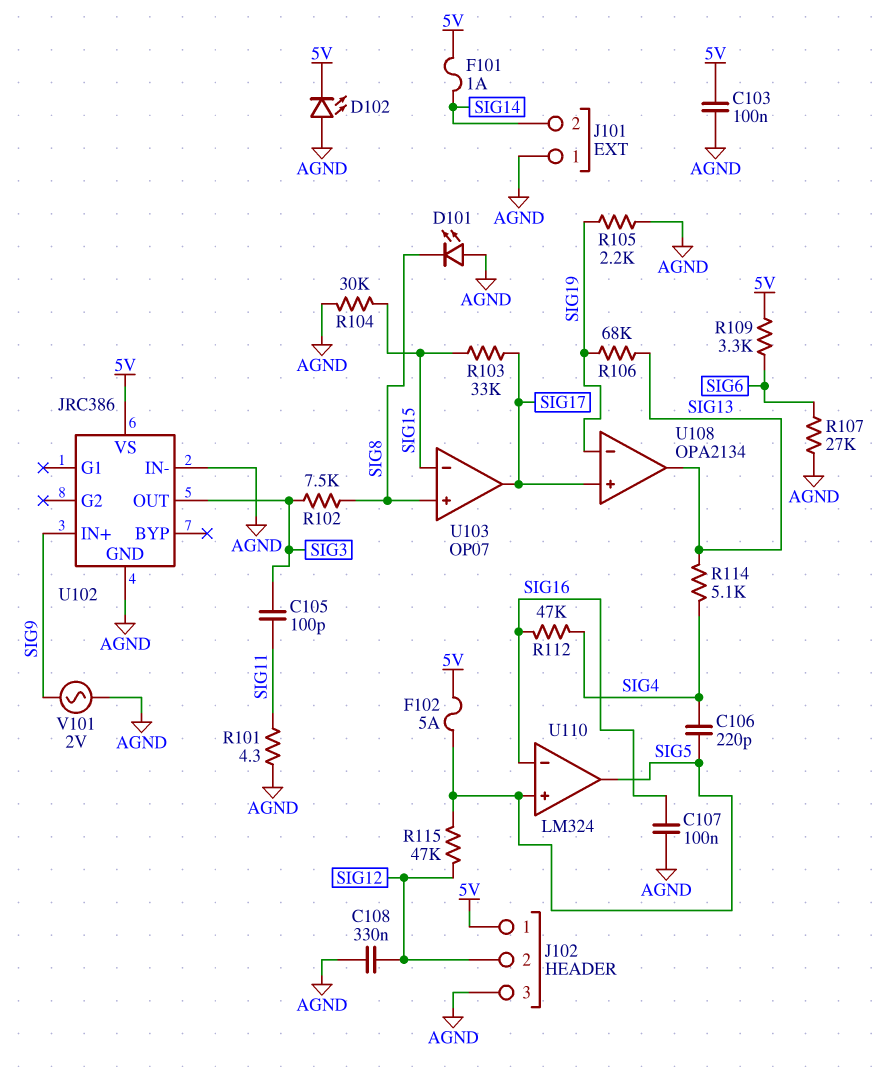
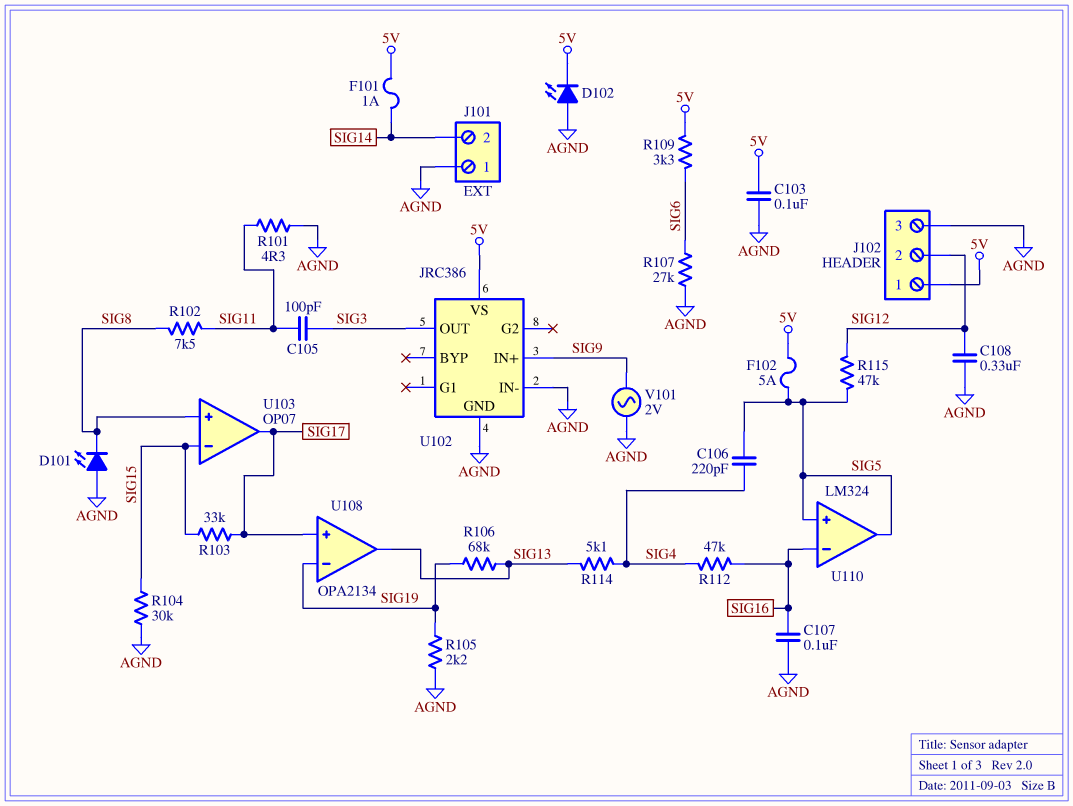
R102: 7.5k (SIG3, SIG8) -> 7.5k (SIG8, SIG11)

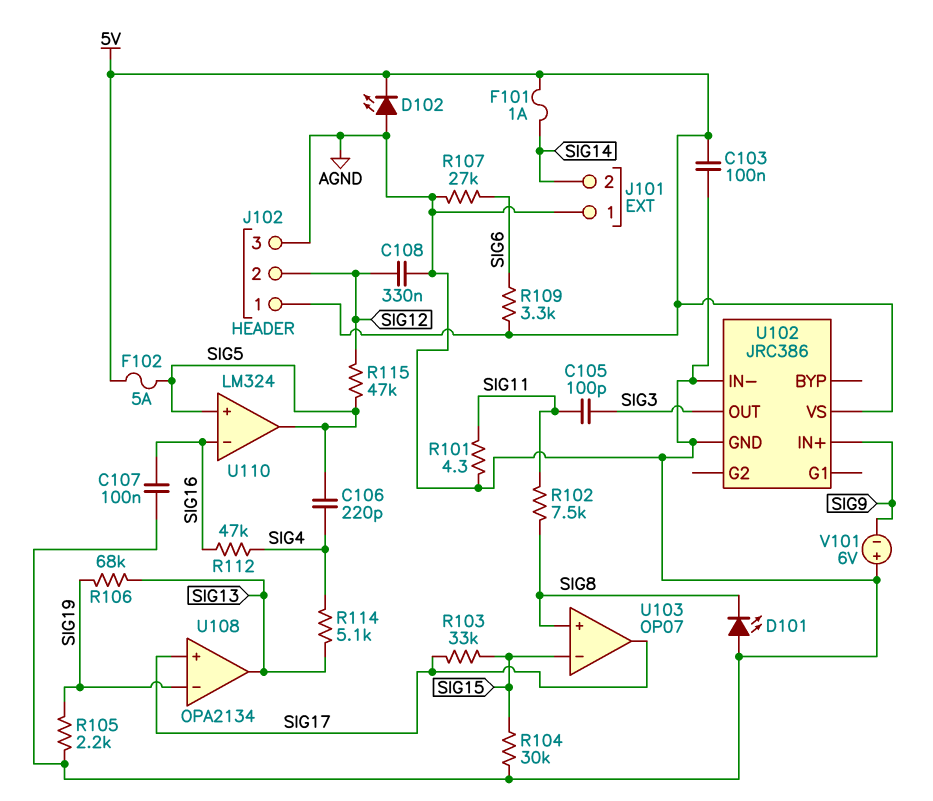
V101: AC 2V (AGND, SIG9) -> 6V (plus AGND, minus SIG9)

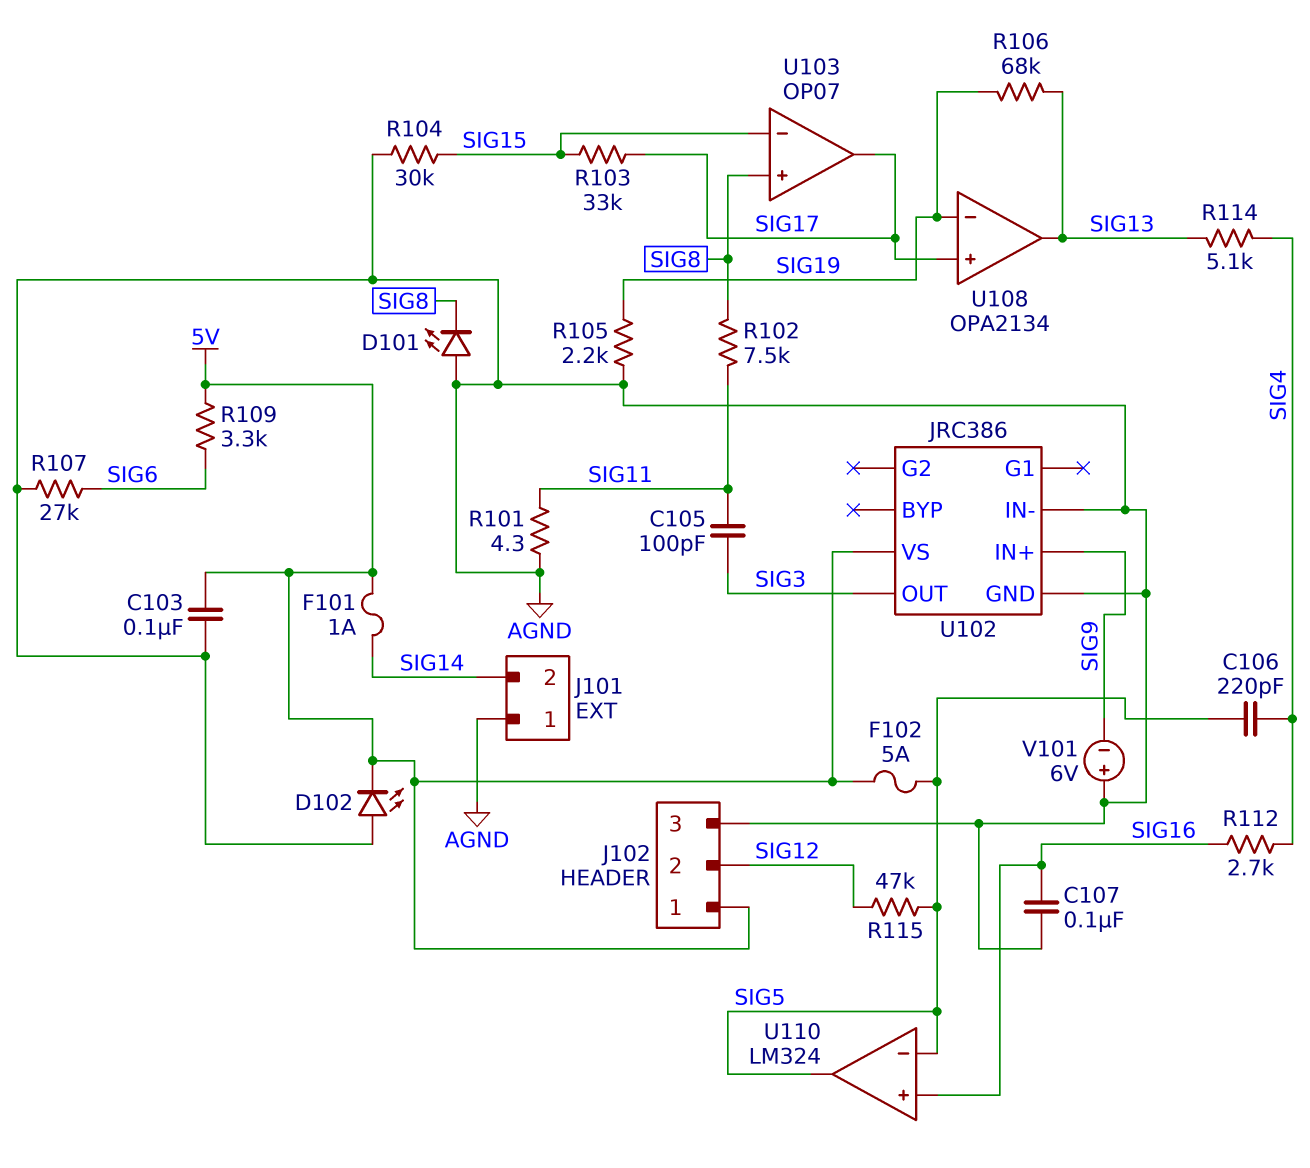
C108: 330nF (AGND, SIG12) -> none
R112: 47k (SIG4, SIG16) -> 2.7k (SIG4, SIG16)
U110 pin in+: SIG5 -> SIG16
U110 pin in-: SIG16 -> SIG5

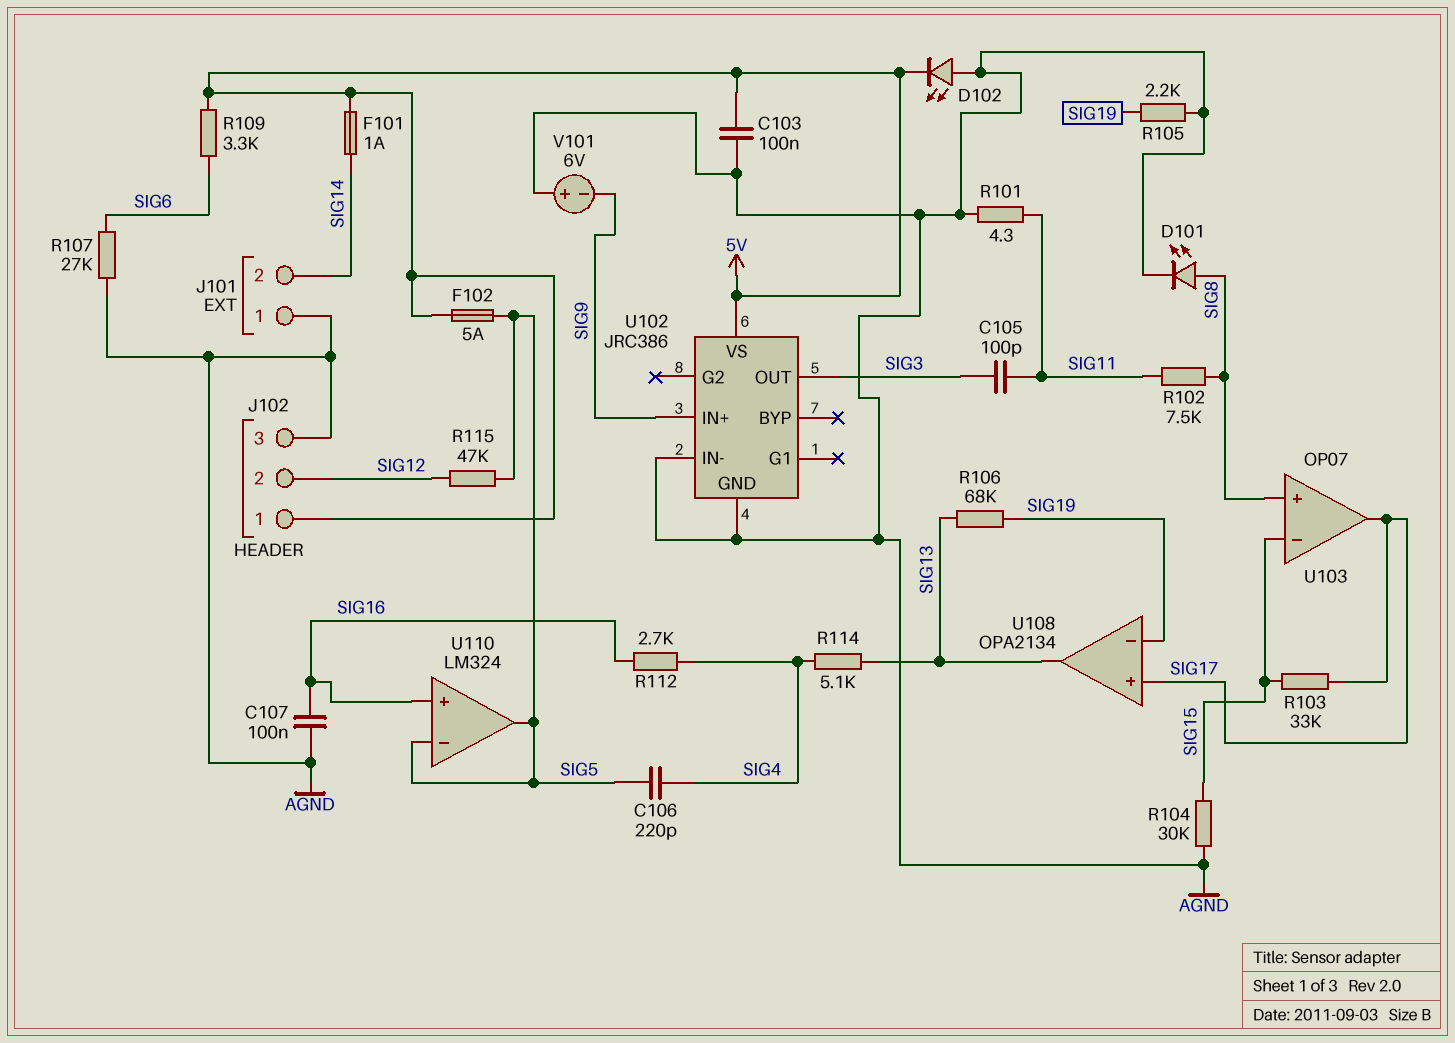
D101: LED (A AGND, K SIG8) -> LED (A SIG8, K AGND)

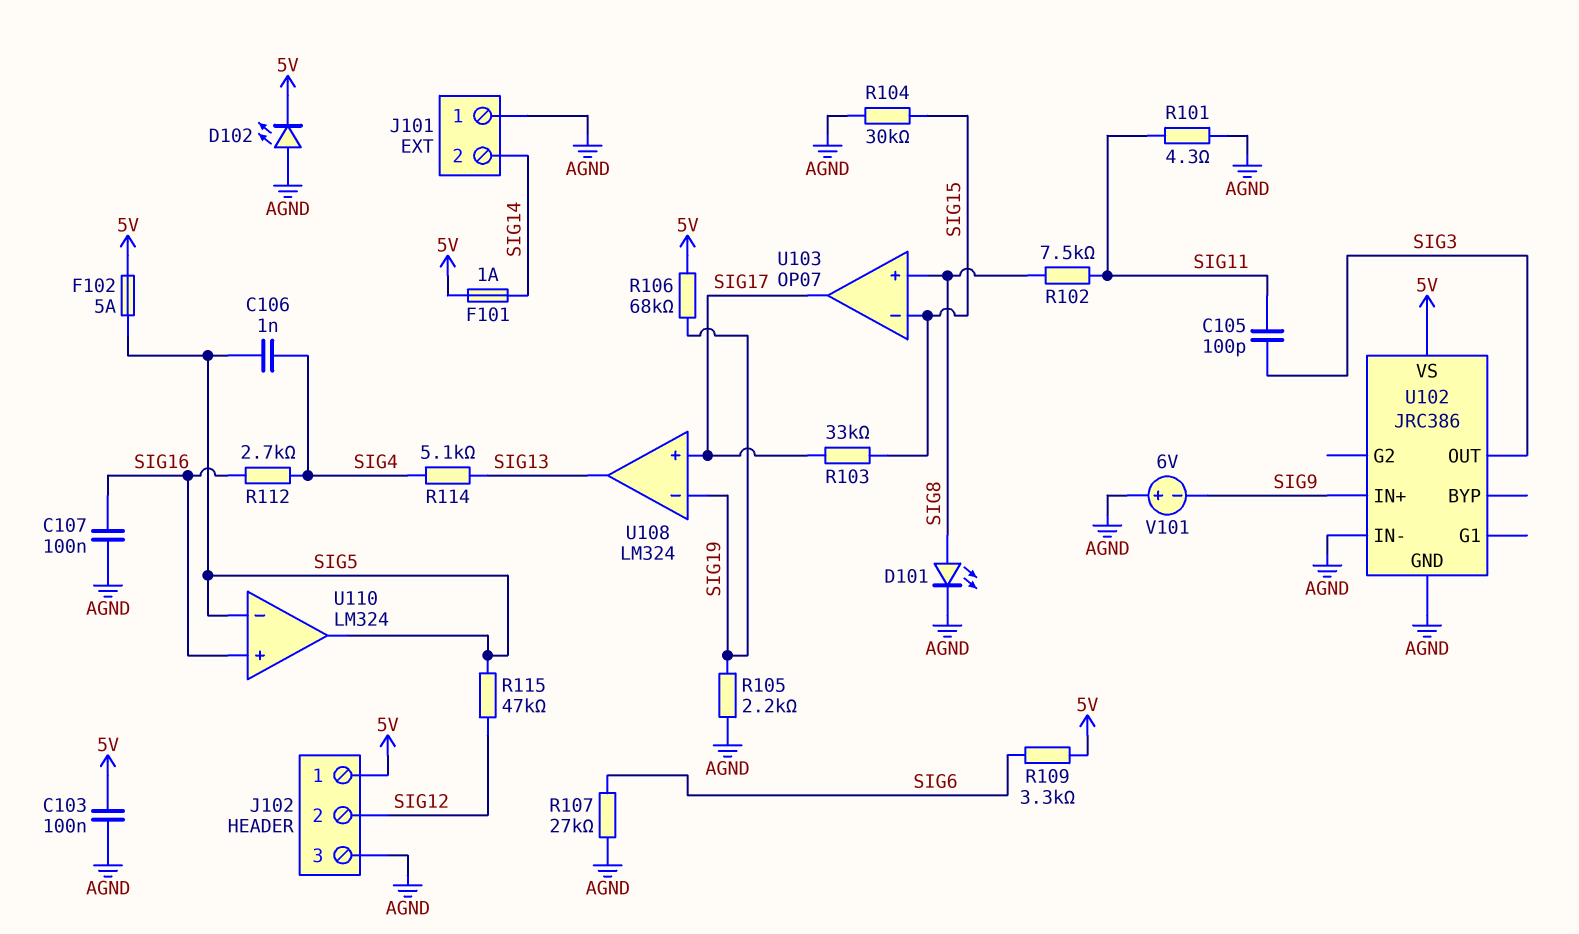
C106: 220pF (SIG4, SIG5) -> 1nF (SIG4, SIG5)
R106: 68k (SIG13, SIG19) -> 68k (5V, SIG19)
U108: OPA2134 -> LM324

